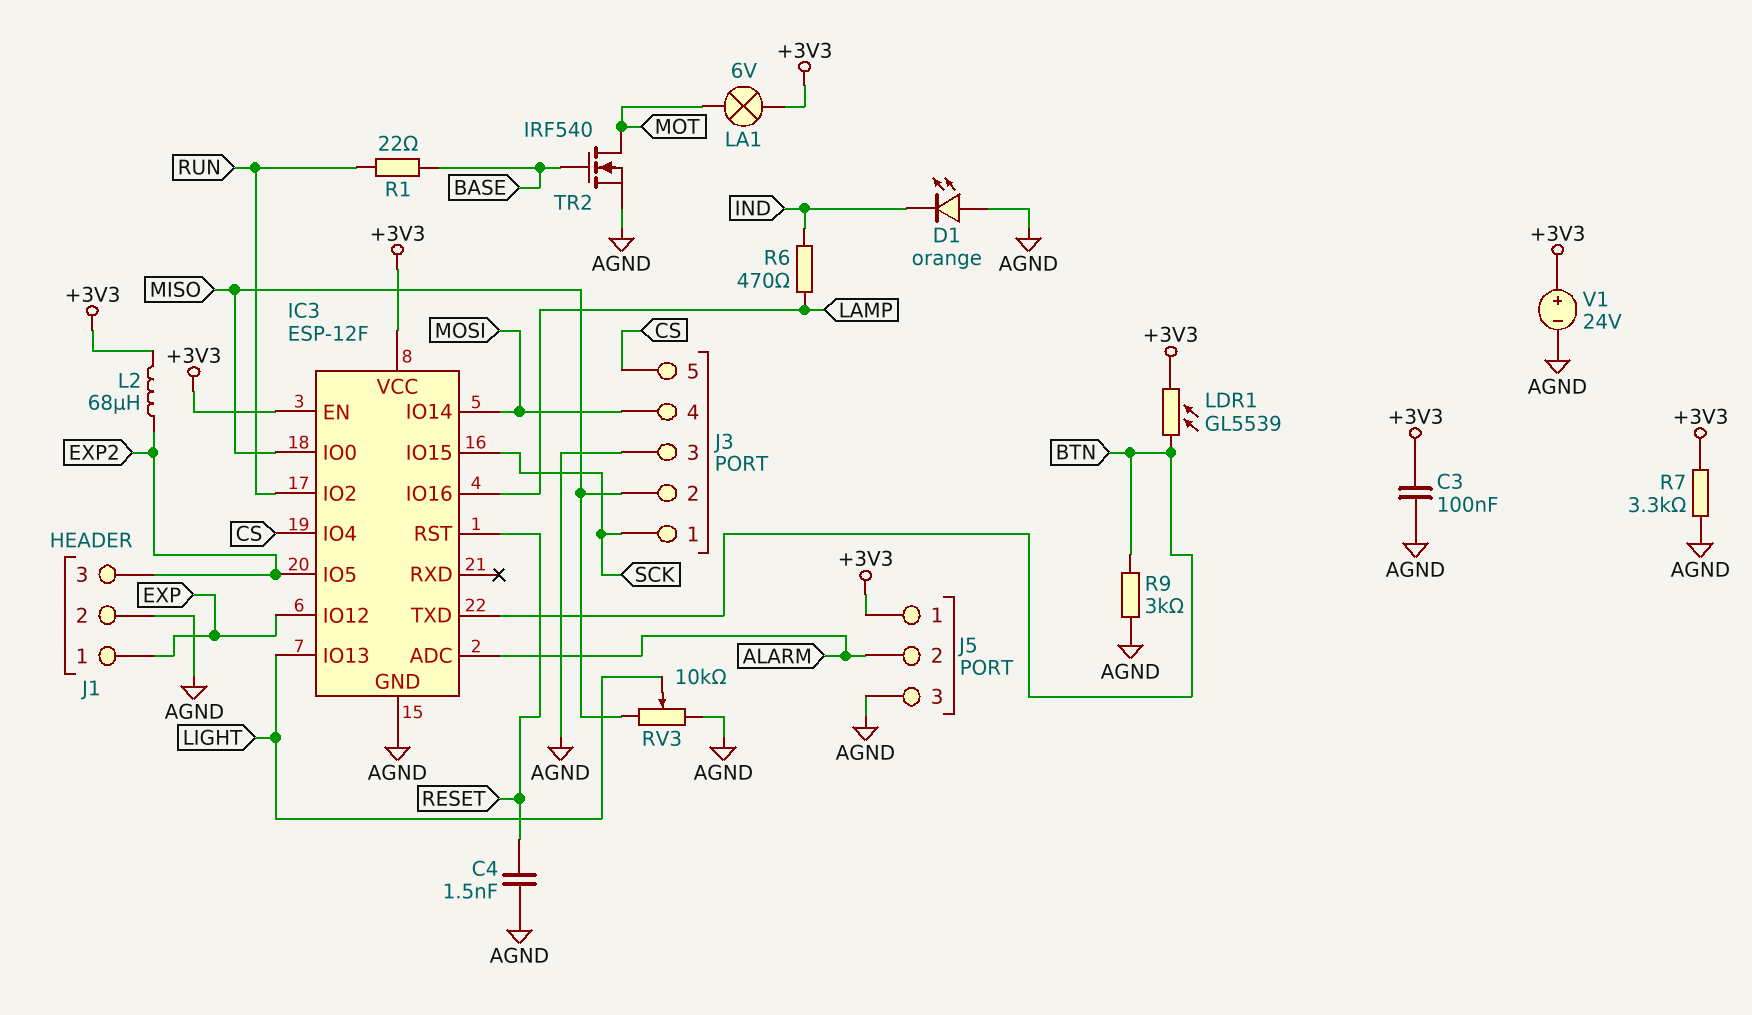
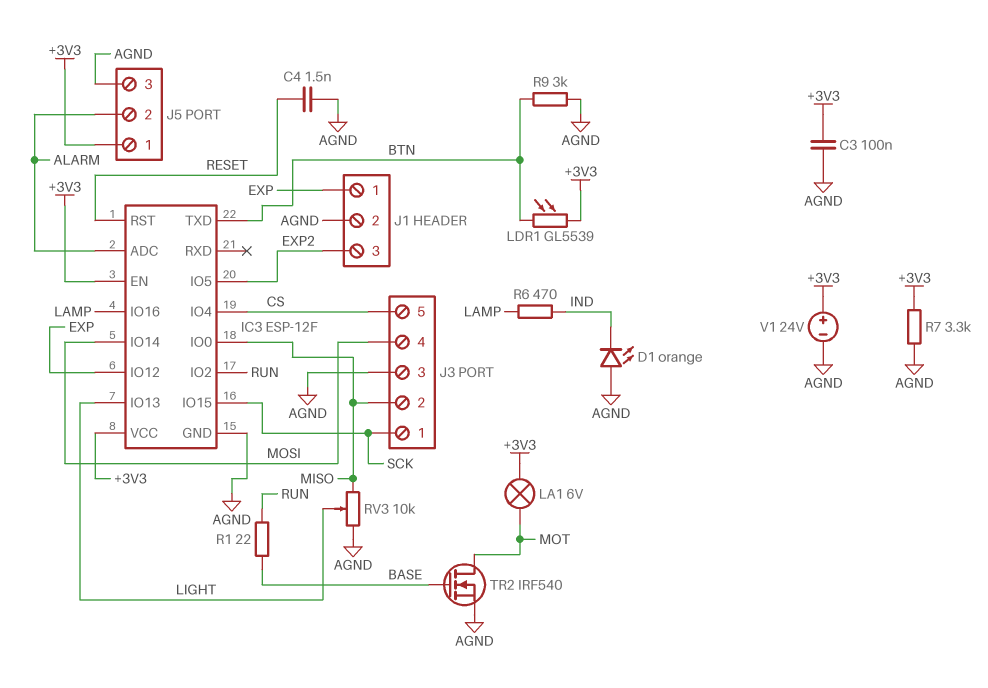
L2: 68uH (+3V3, EXP2) -> none

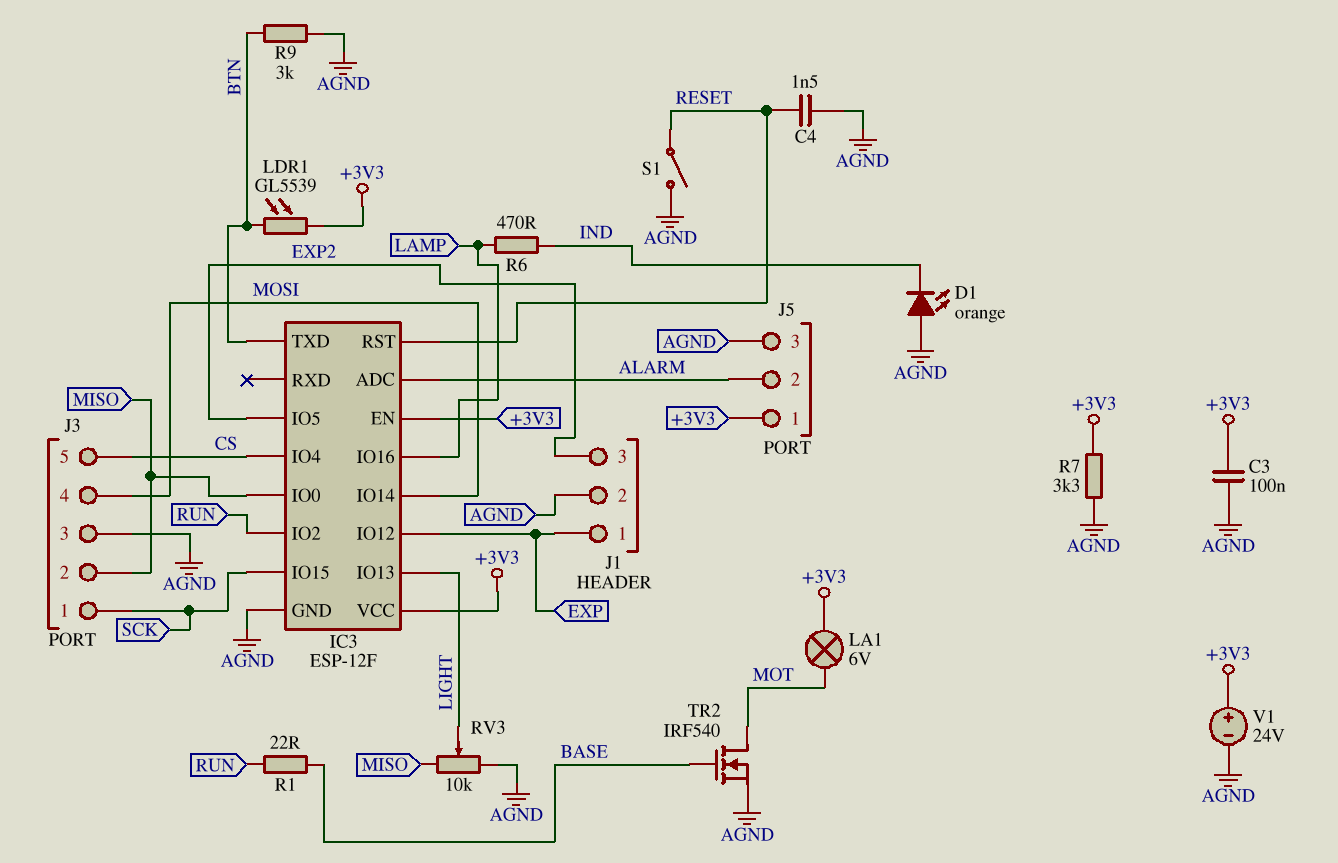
S1: none -> switch (AGND, RESET)

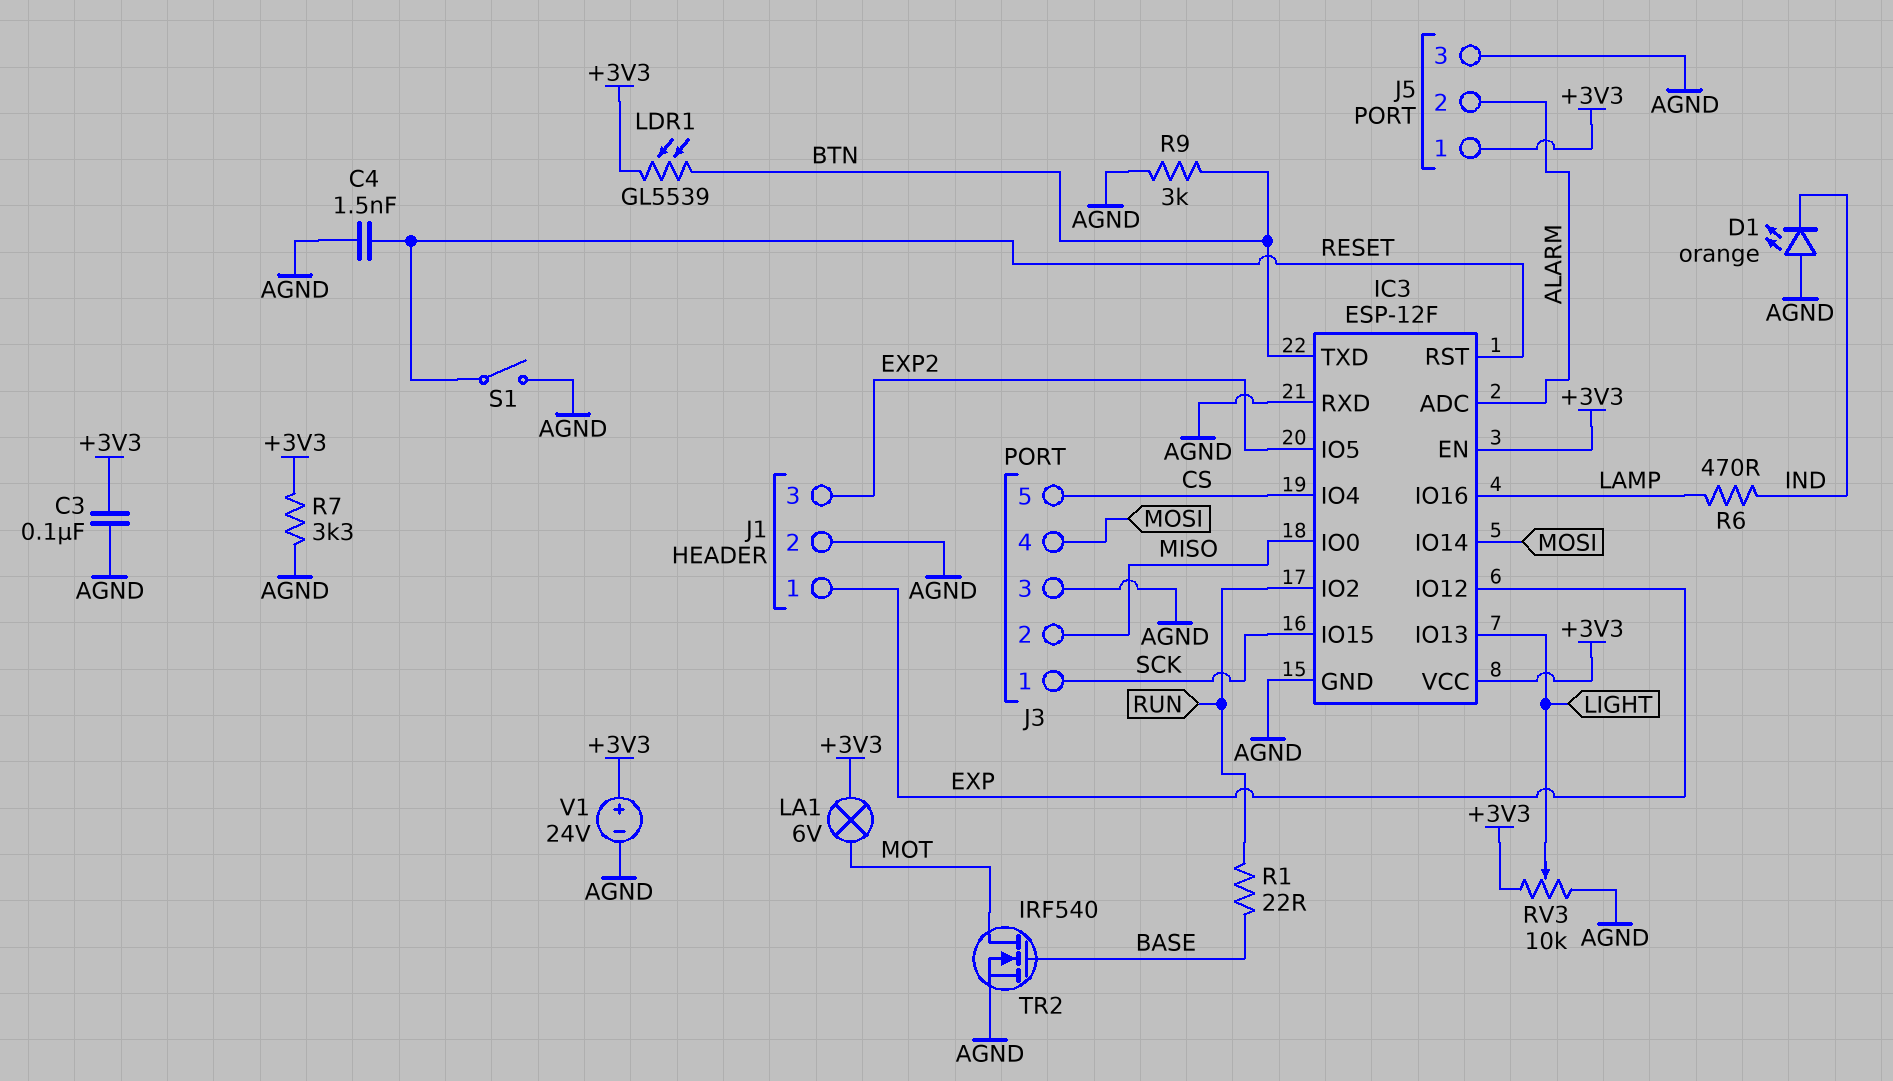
IC3 pin RXD: none -> AGND
RV3: 10k (AGND, MISO, wiper LIGHT) -> 10k (+3V3, AGND, wiper LIGHT)

